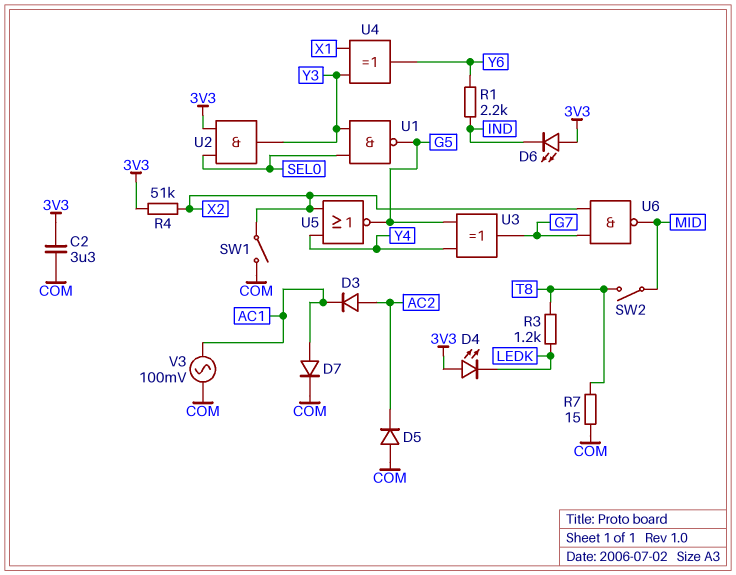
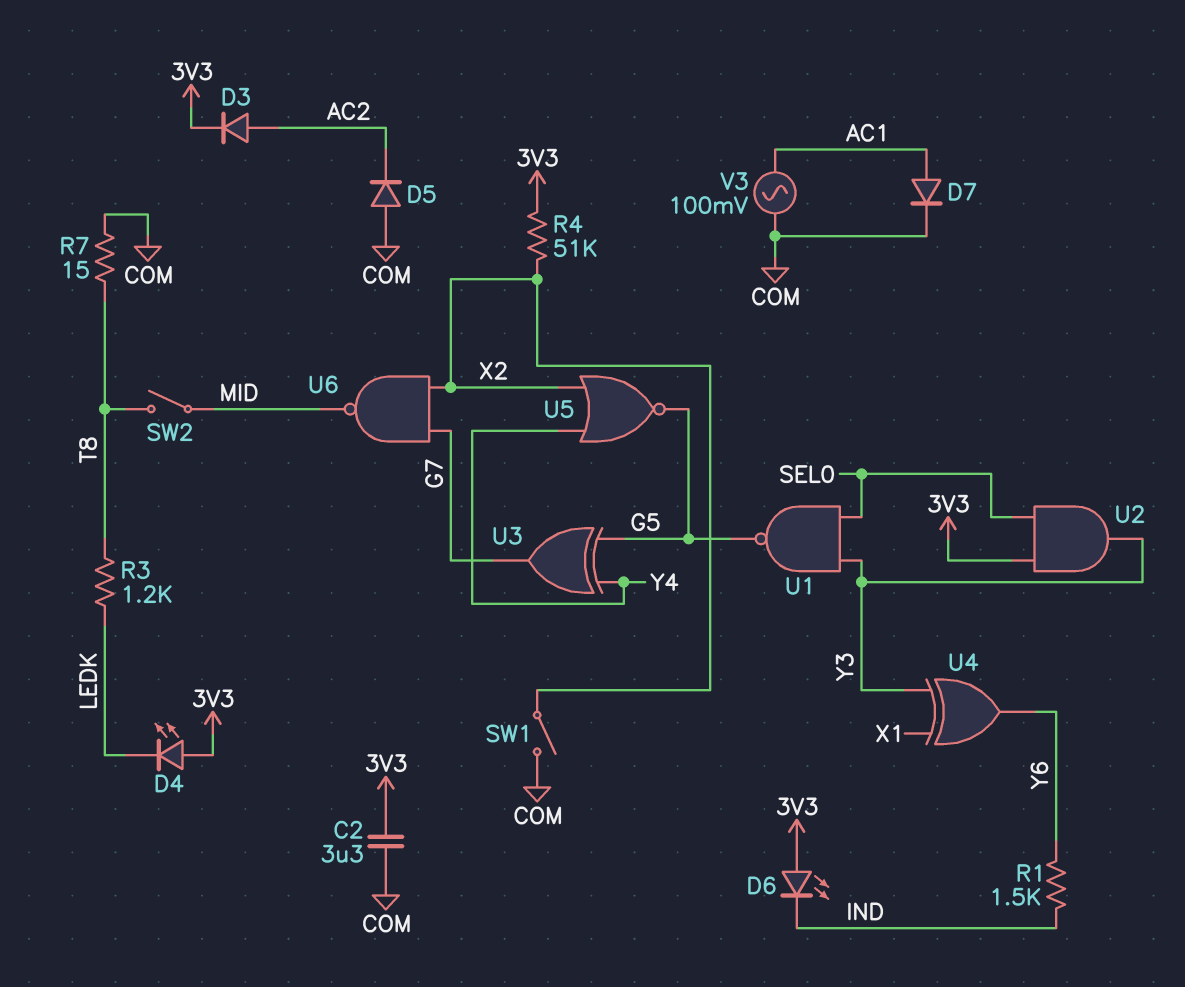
D3: diode (A AC2, K AC1) -> diode (A AC2, K 3V3)
R1: 2.2k (IND, Y6) -> 1.5k (IND, Y6)

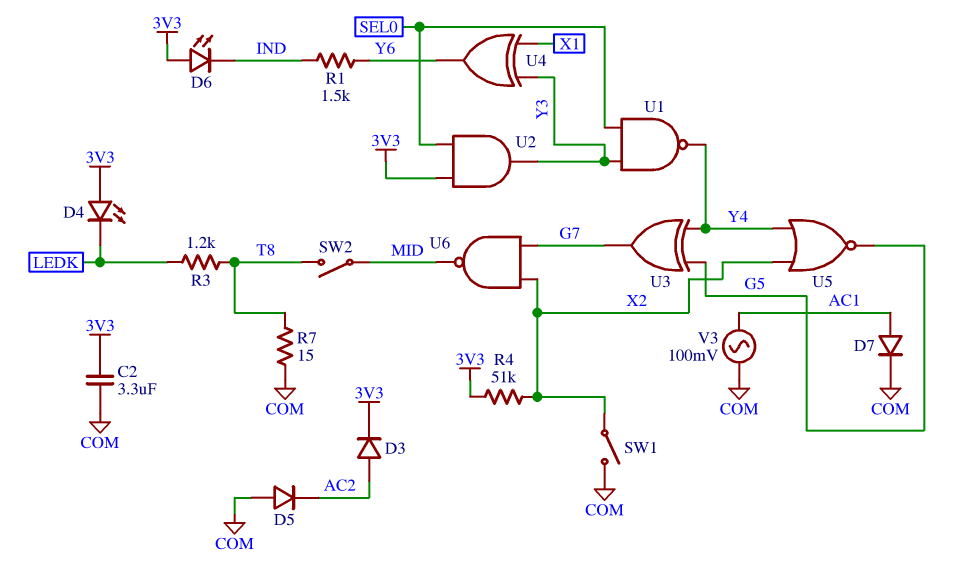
U1: NAND (in SEL0, in Y3, out G5) -> NAND (in SEL0, in Y3, out Y4)

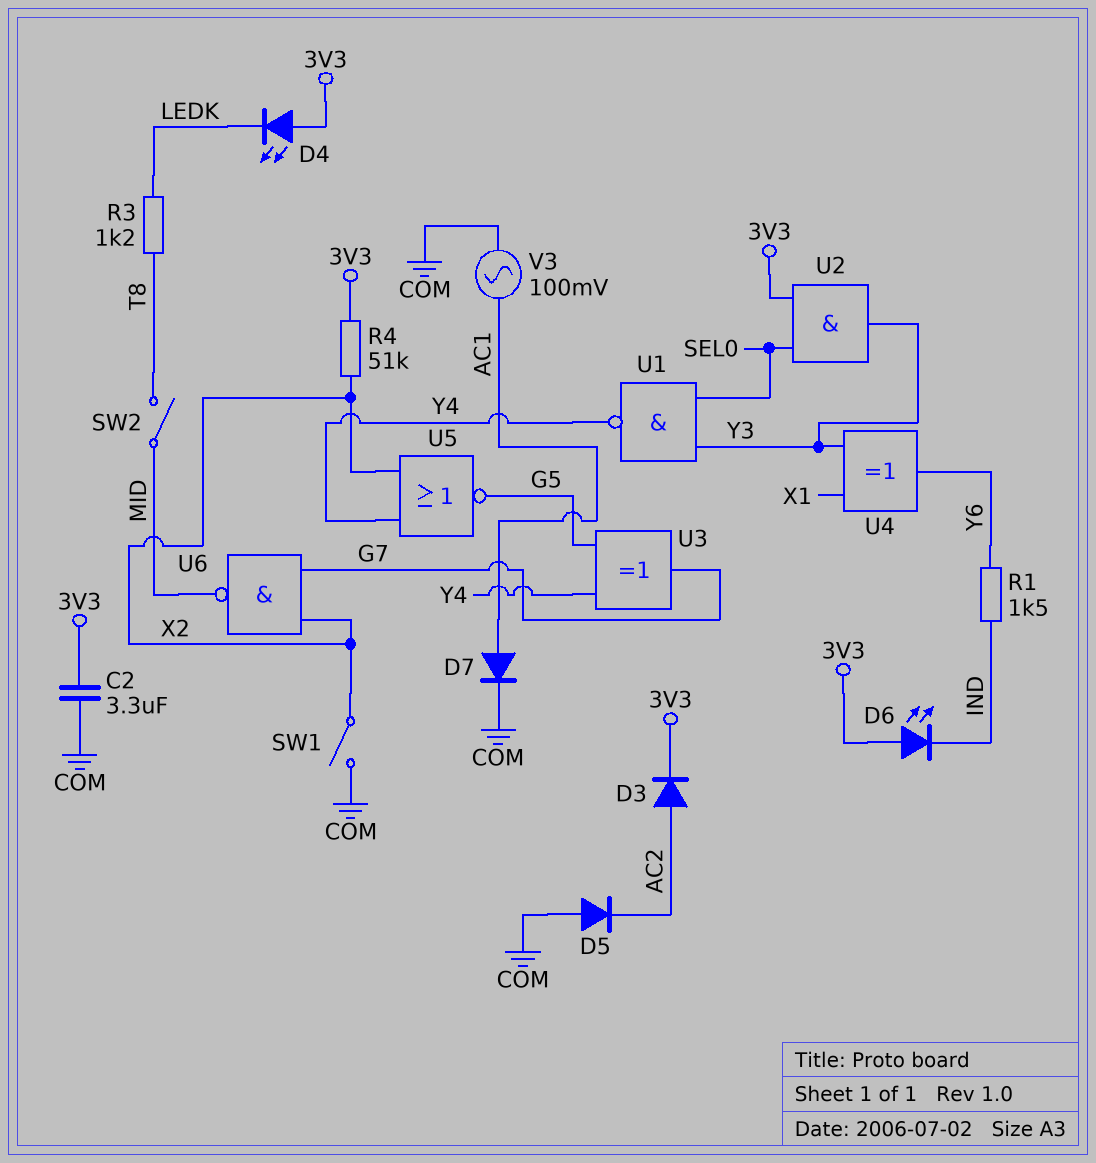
R7: 15 (COM, T8) -> none

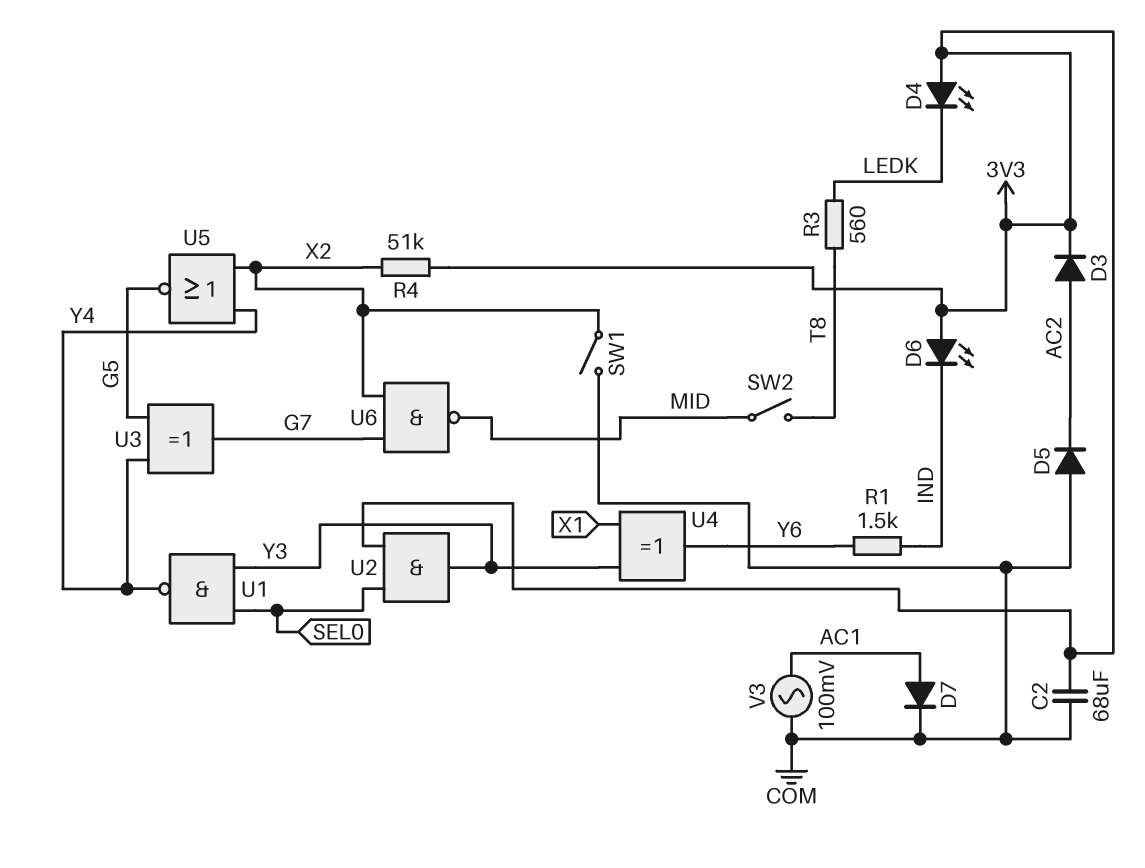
C2: 3.3uF (3V3, COM) -> 68uF (3V3, COM)
R3: 1.2k (LEDK, T8) -> 560 (LEDK, T8)

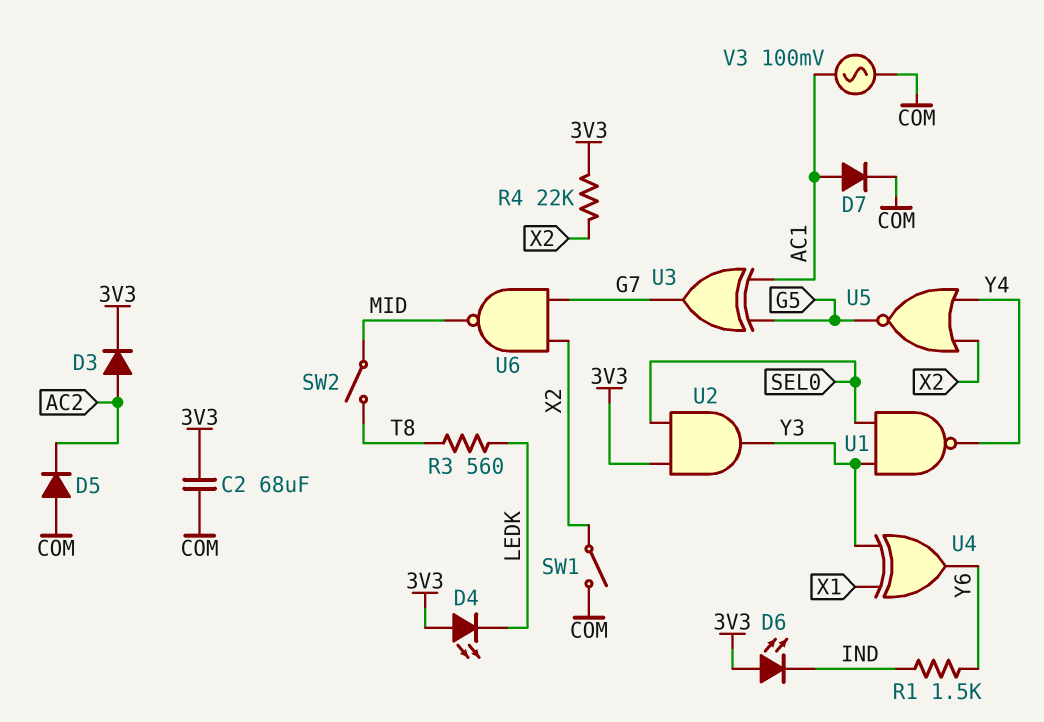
R4: 51k (3V3, X2) -> 22k (3V3, X2)
U3: XOR (in G5, in Y4, out G7) -> XOR (in AC1, in G5, out G7)

